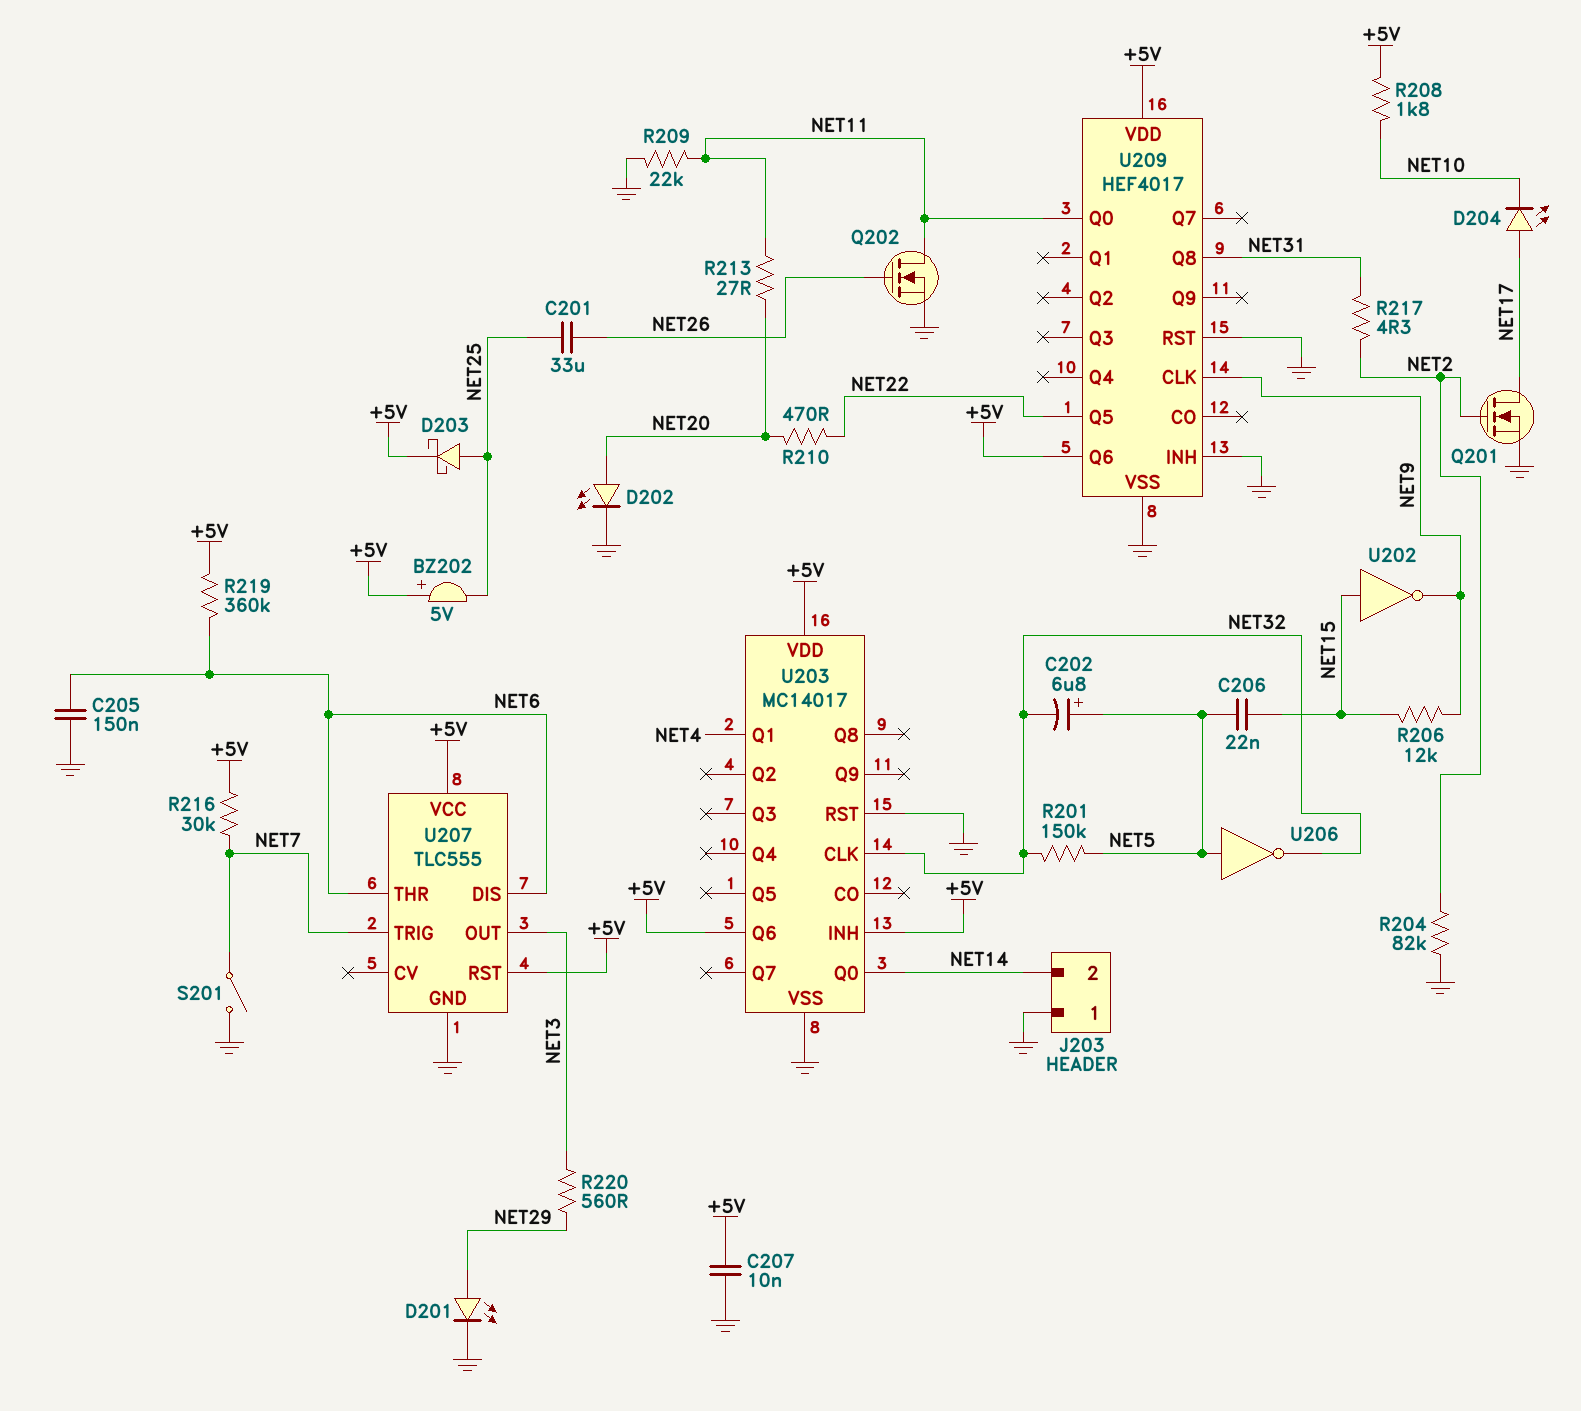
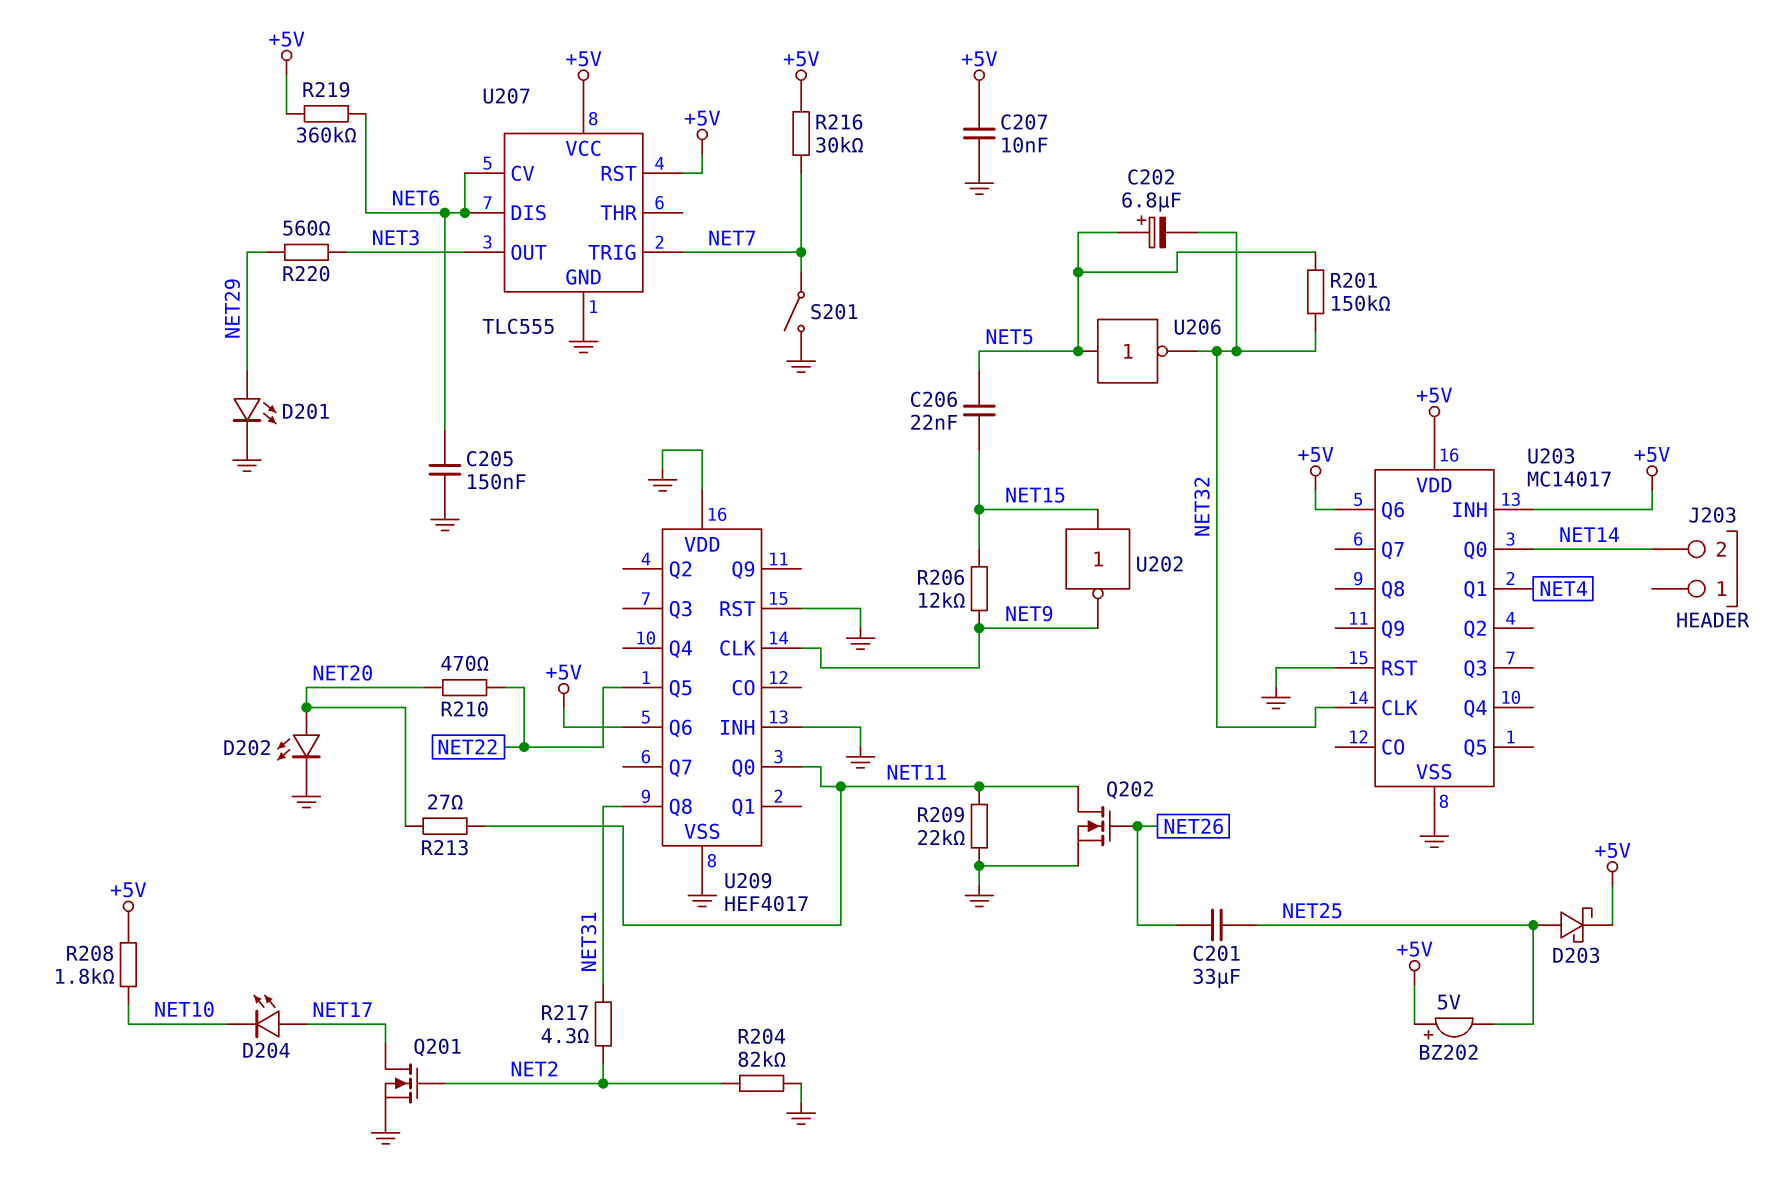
J203 pin 1: GND -> none
U207 pin CV: none -> NET6
U207 pin THR: NET6 -> none
U209 pin VDD: +5V -> GND

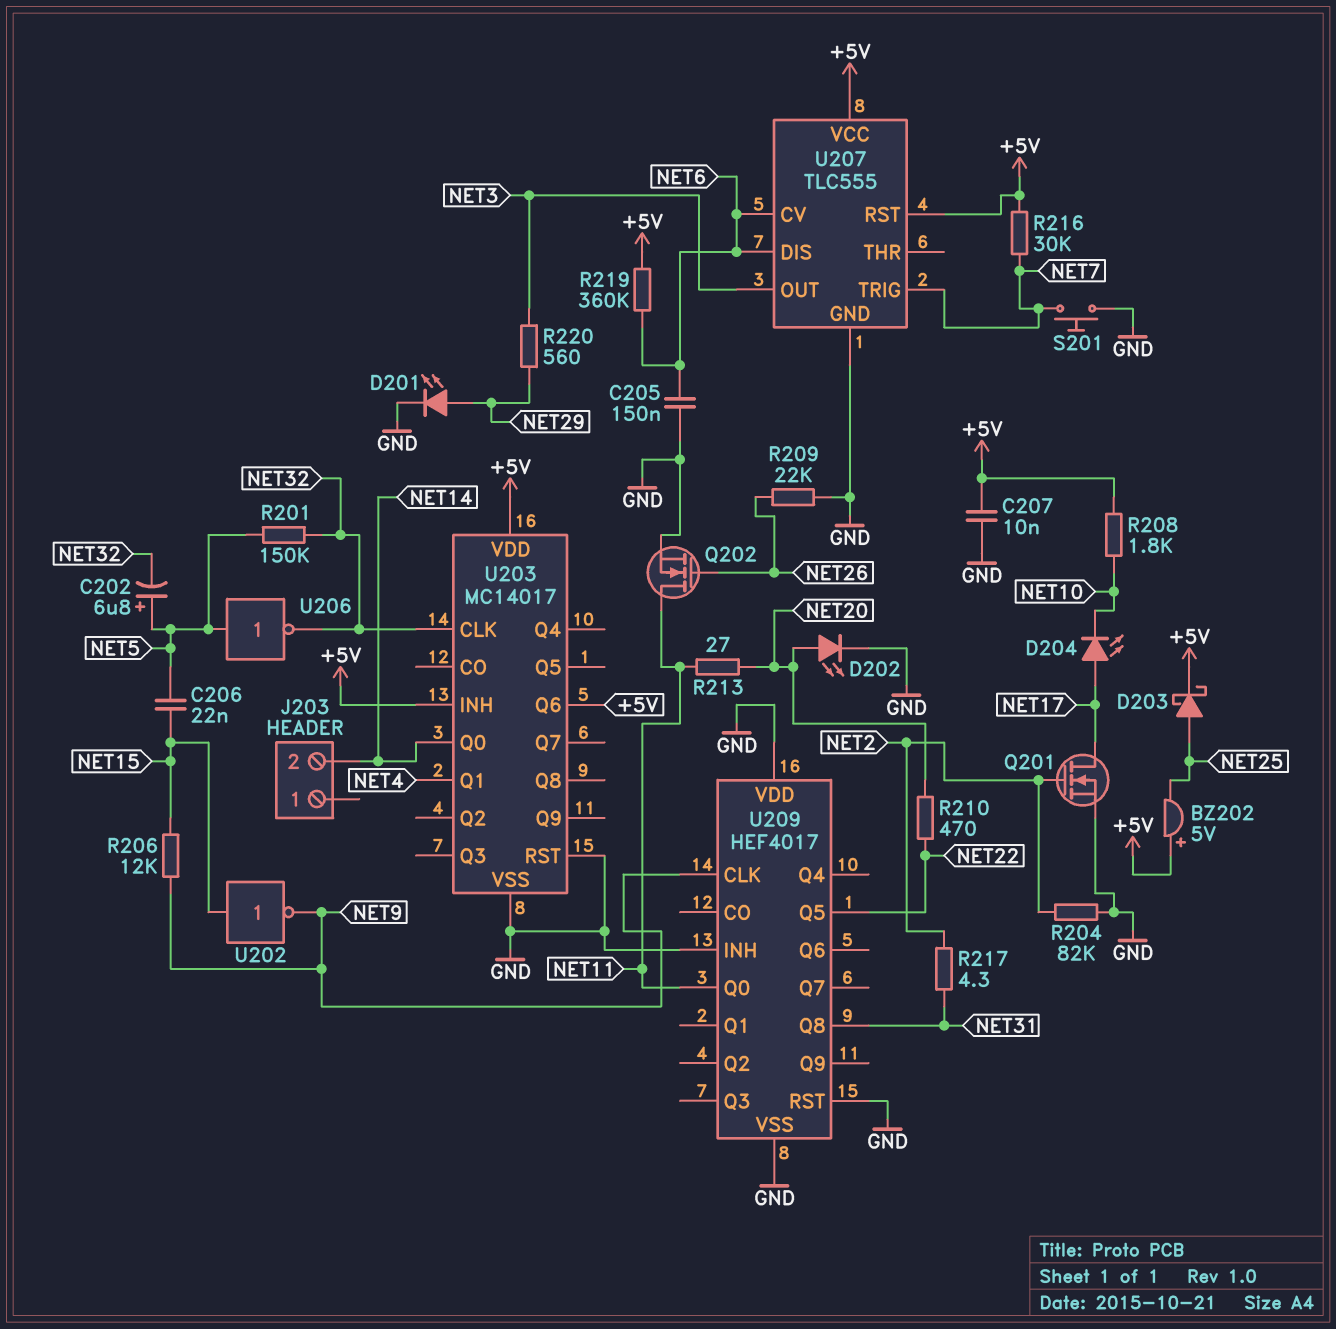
C201: 33uF (NET25, NET26) -> none
R209: 22k (GND, NET11) -> 22k (GND, NET26)
S201: switch (GND, NET7) -> button (GND, NET7)
U209 pin Q6: +5V -> none

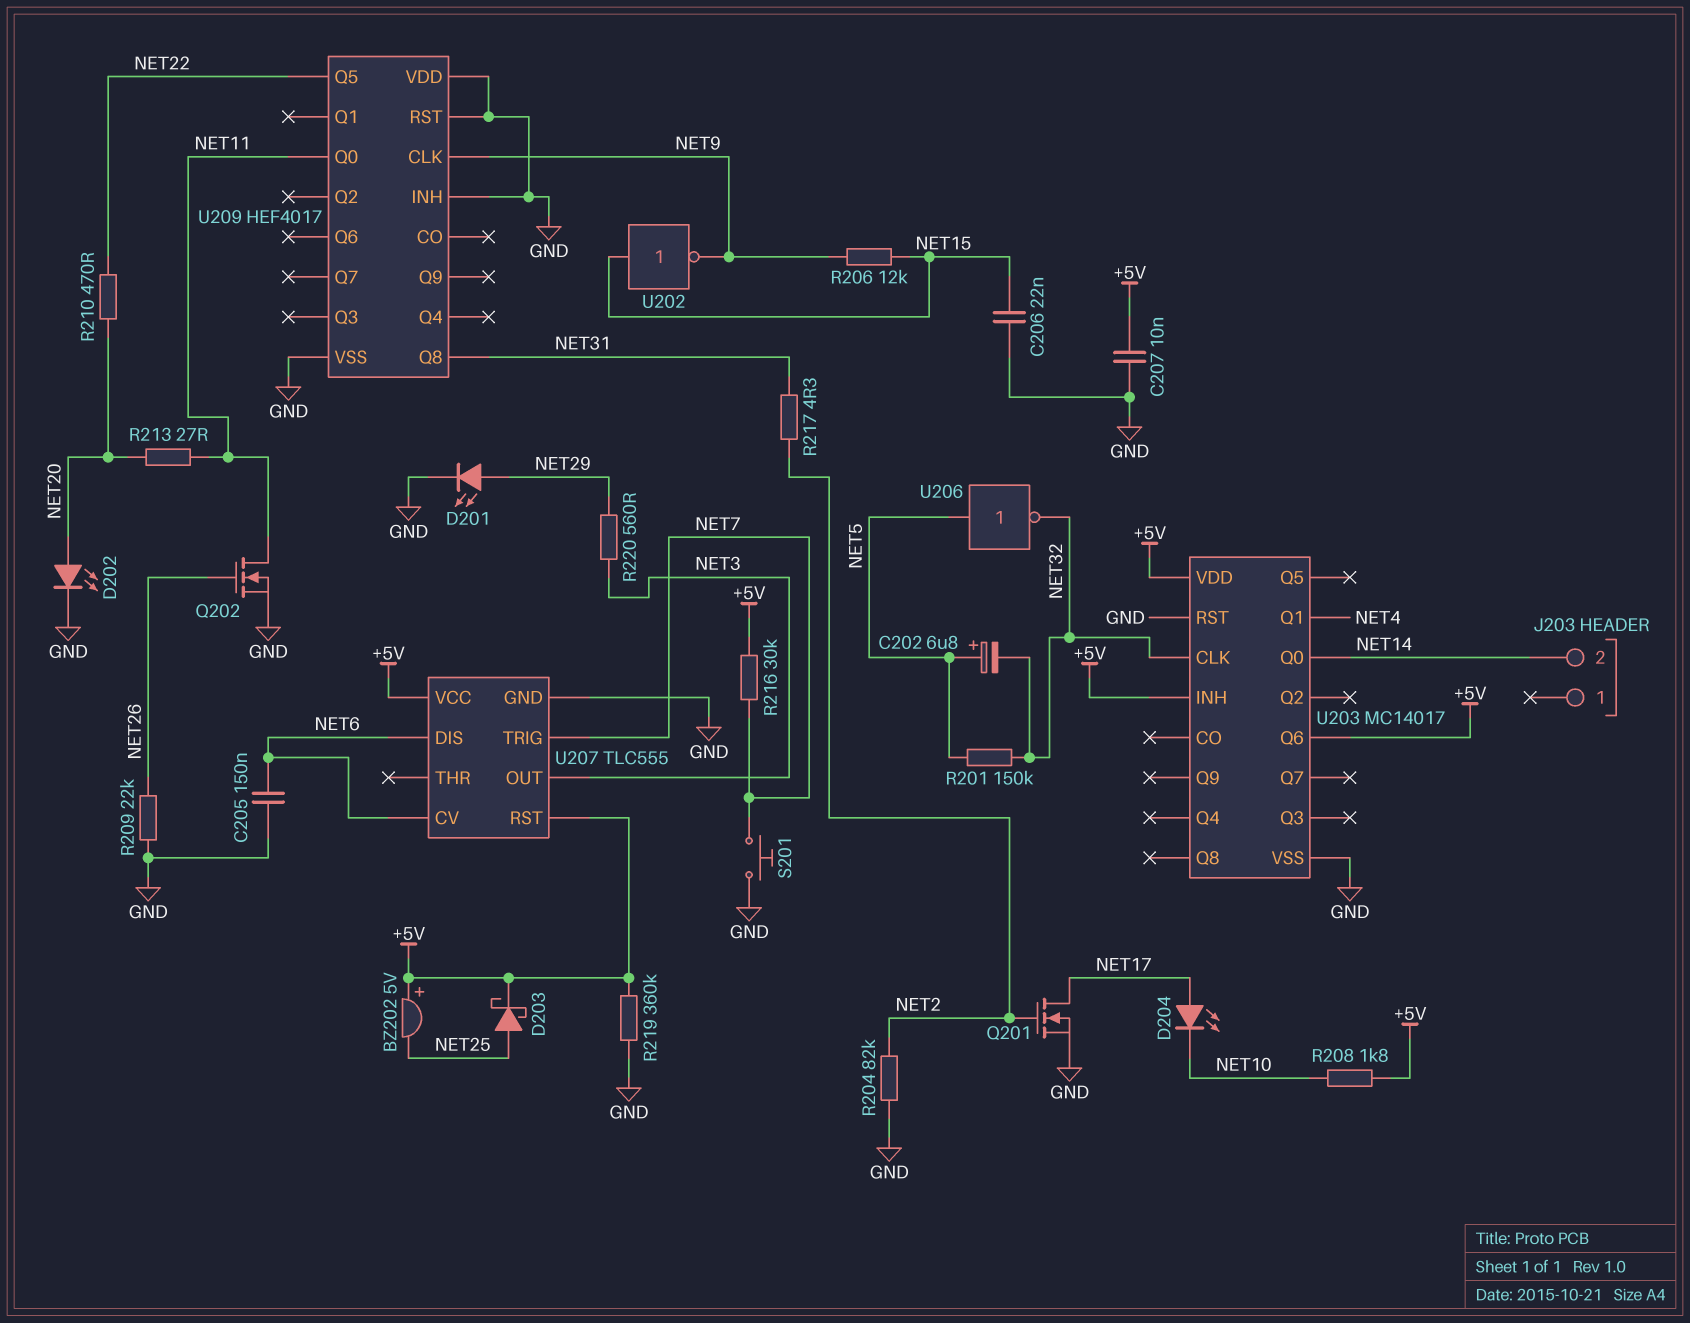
C206: 22nF (NET5, NET15) -> 22nF (GND, NET15)
R219: 360k (+5V, NET6) -> 360k (+5V, GND)

